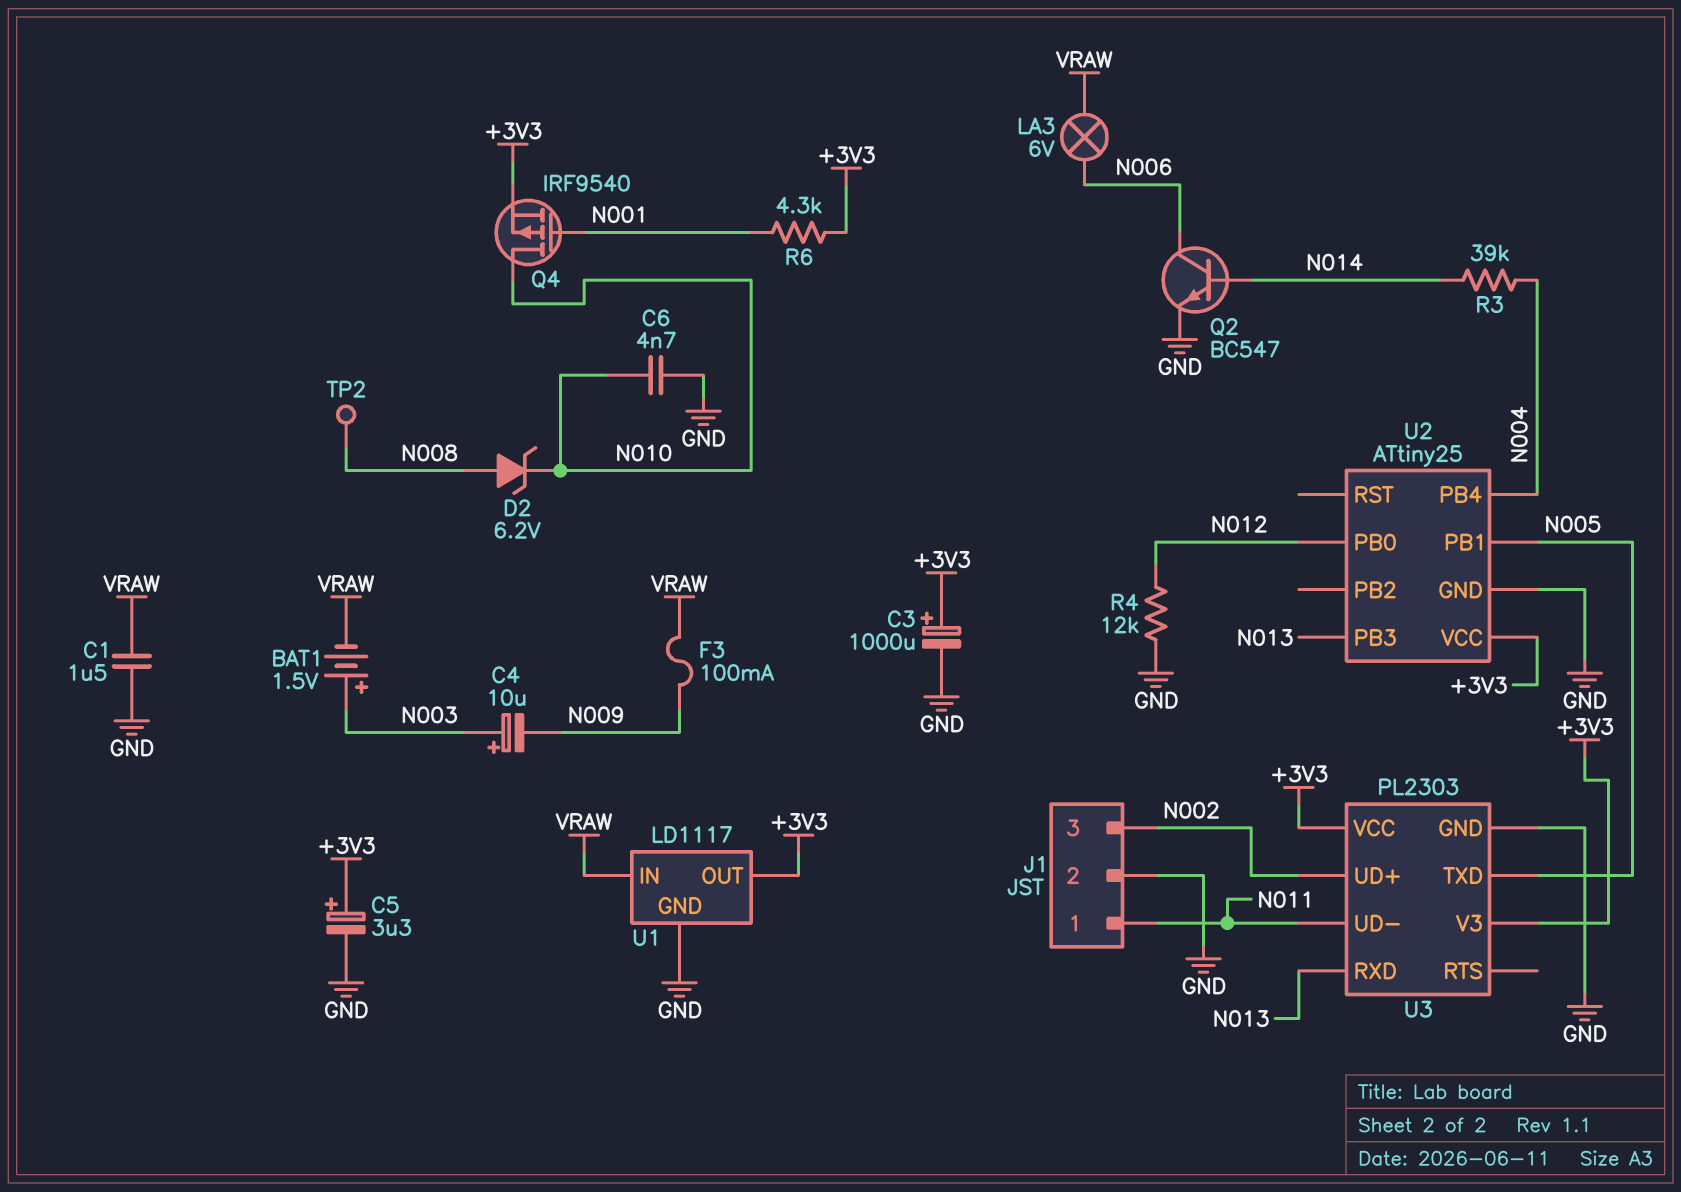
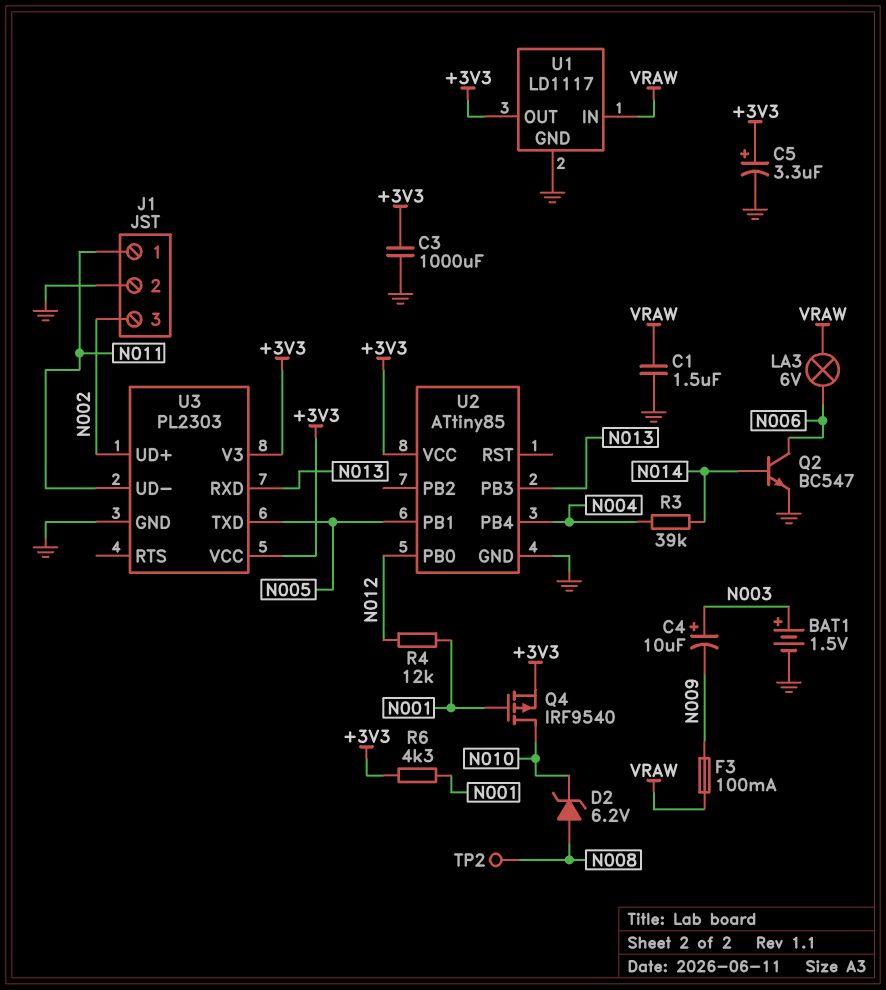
BAT1: 1.5V (plus N003, minus VRAW) -> 1.5V (plus N003, minus GND)
C3: 1000uF (plus +3V3, minus GND) -> 1000uF (+3V3, GND)
C6: 4.7nF (GND, N010) -> none
R4: 12k (GND, N012) -> 12k (N001, N012)
U2: ATtiny25 -> ATtiny85

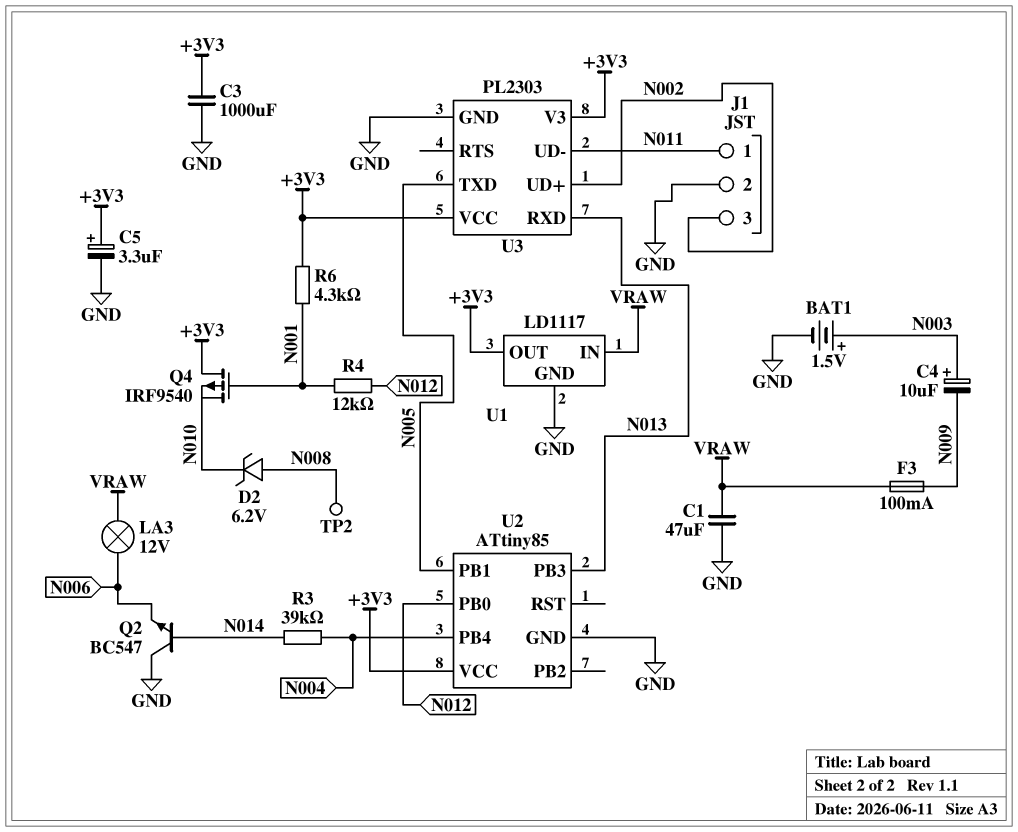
C1: 1.5uF (GND, VRAW) -> 47uF (GND, VRAW)
LA3: lamp 6V (N006, VRAW) -> lamp 12V (N006, VRAW)
Q2: NPN BC547 (B N014, C N006, E GND) -> NPN BC547 (B N014, C GND, E N006)
Q4: PMOS IRF9540 (G N001, D N010, S +3V3) -> PMOS IRF9540 (G N001, D +3V3, S N010)

